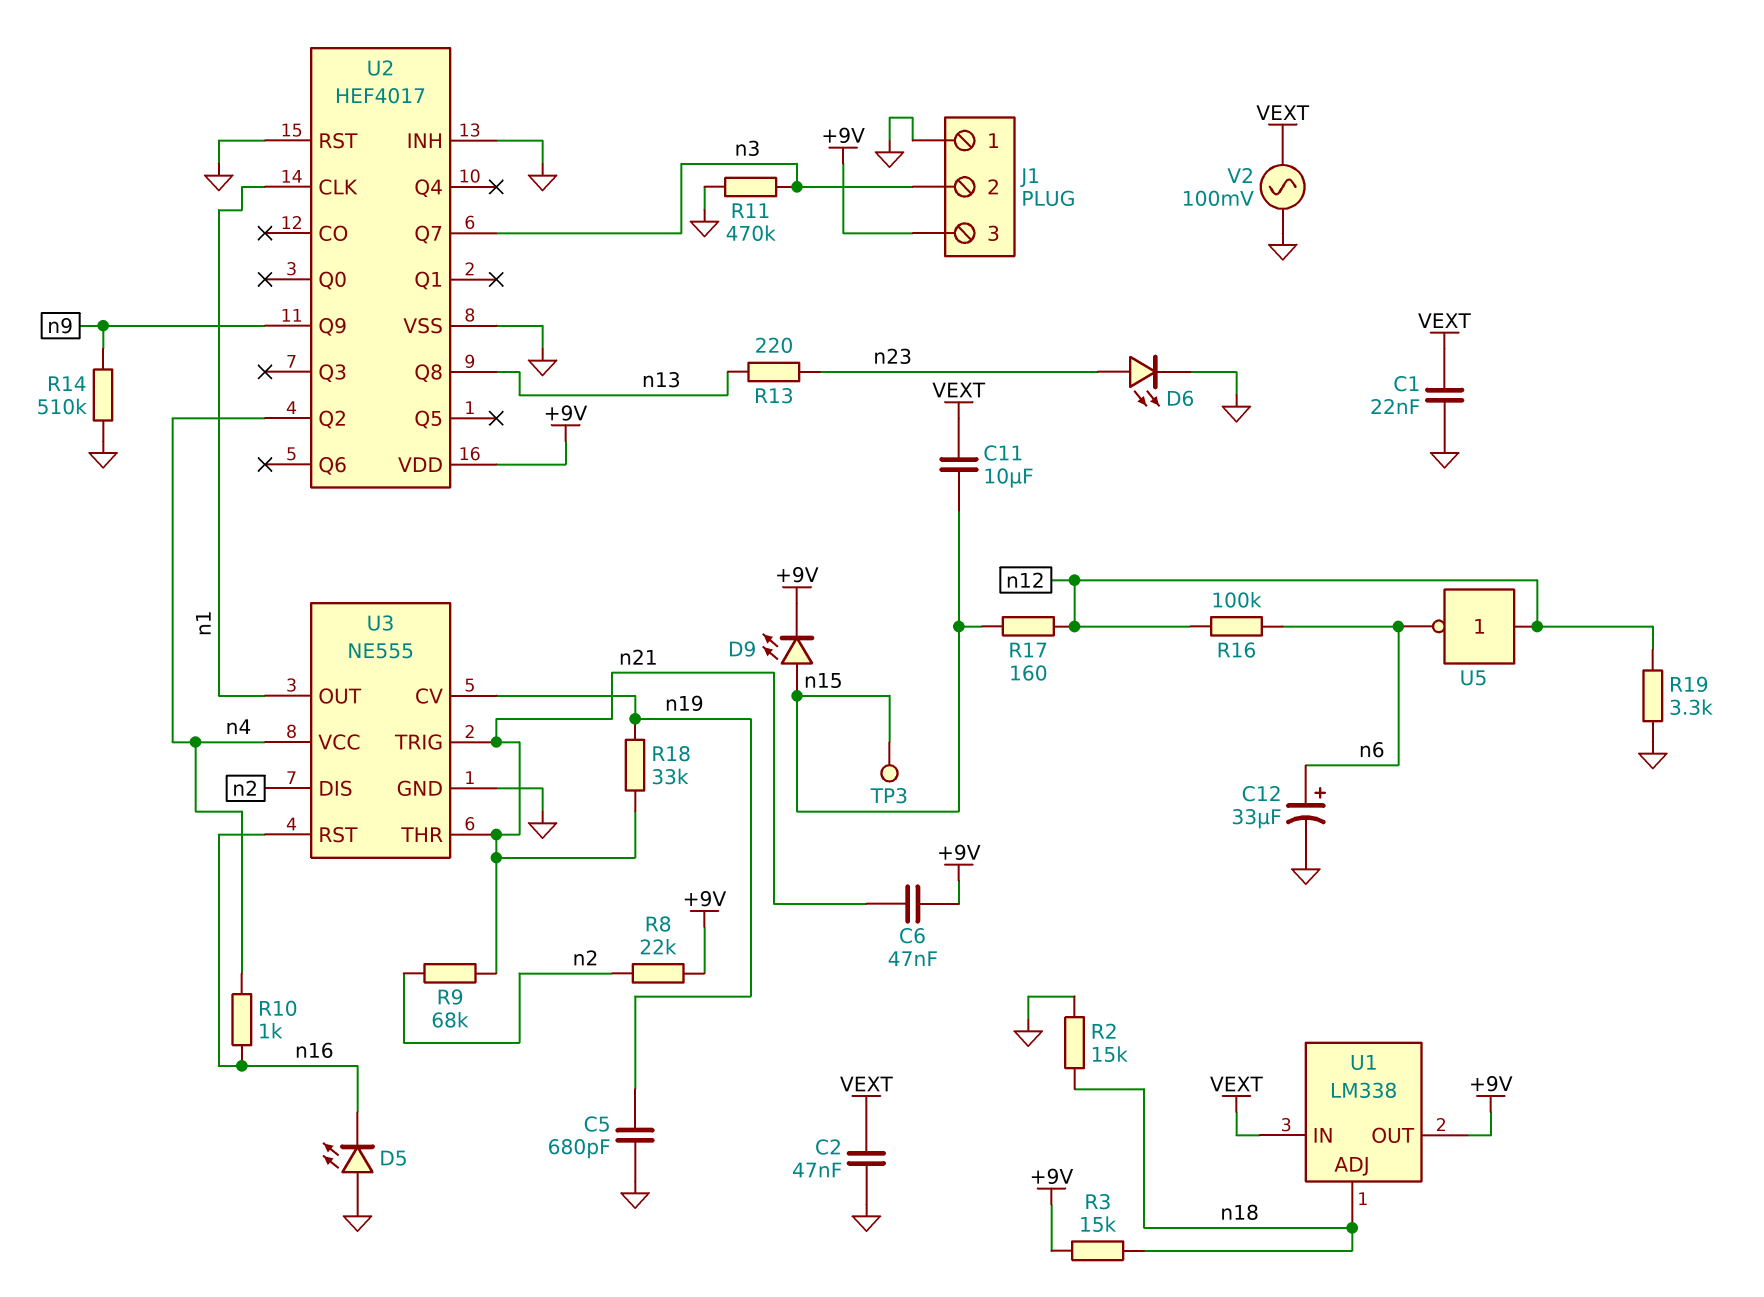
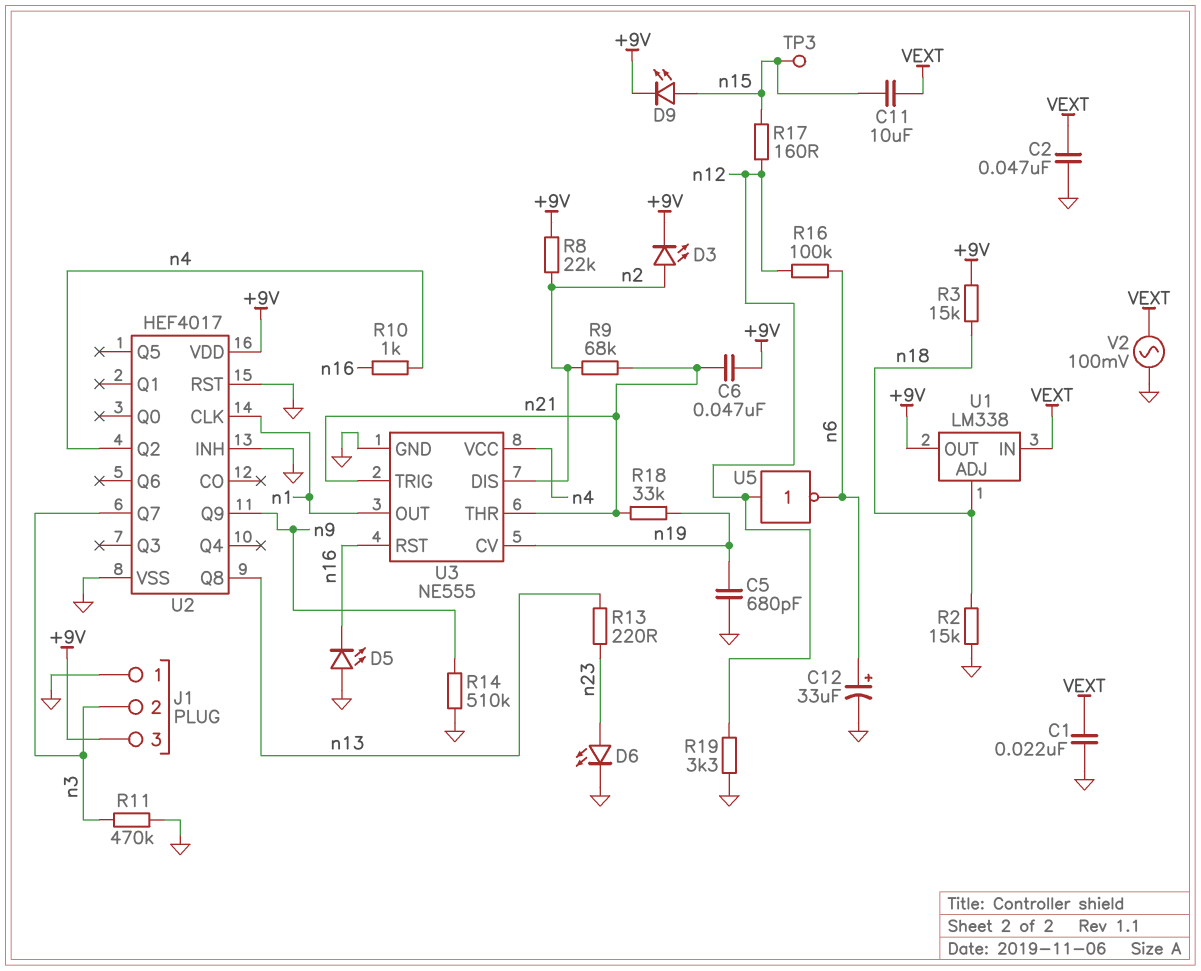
D3: none -> LED (A n2, K +9V)

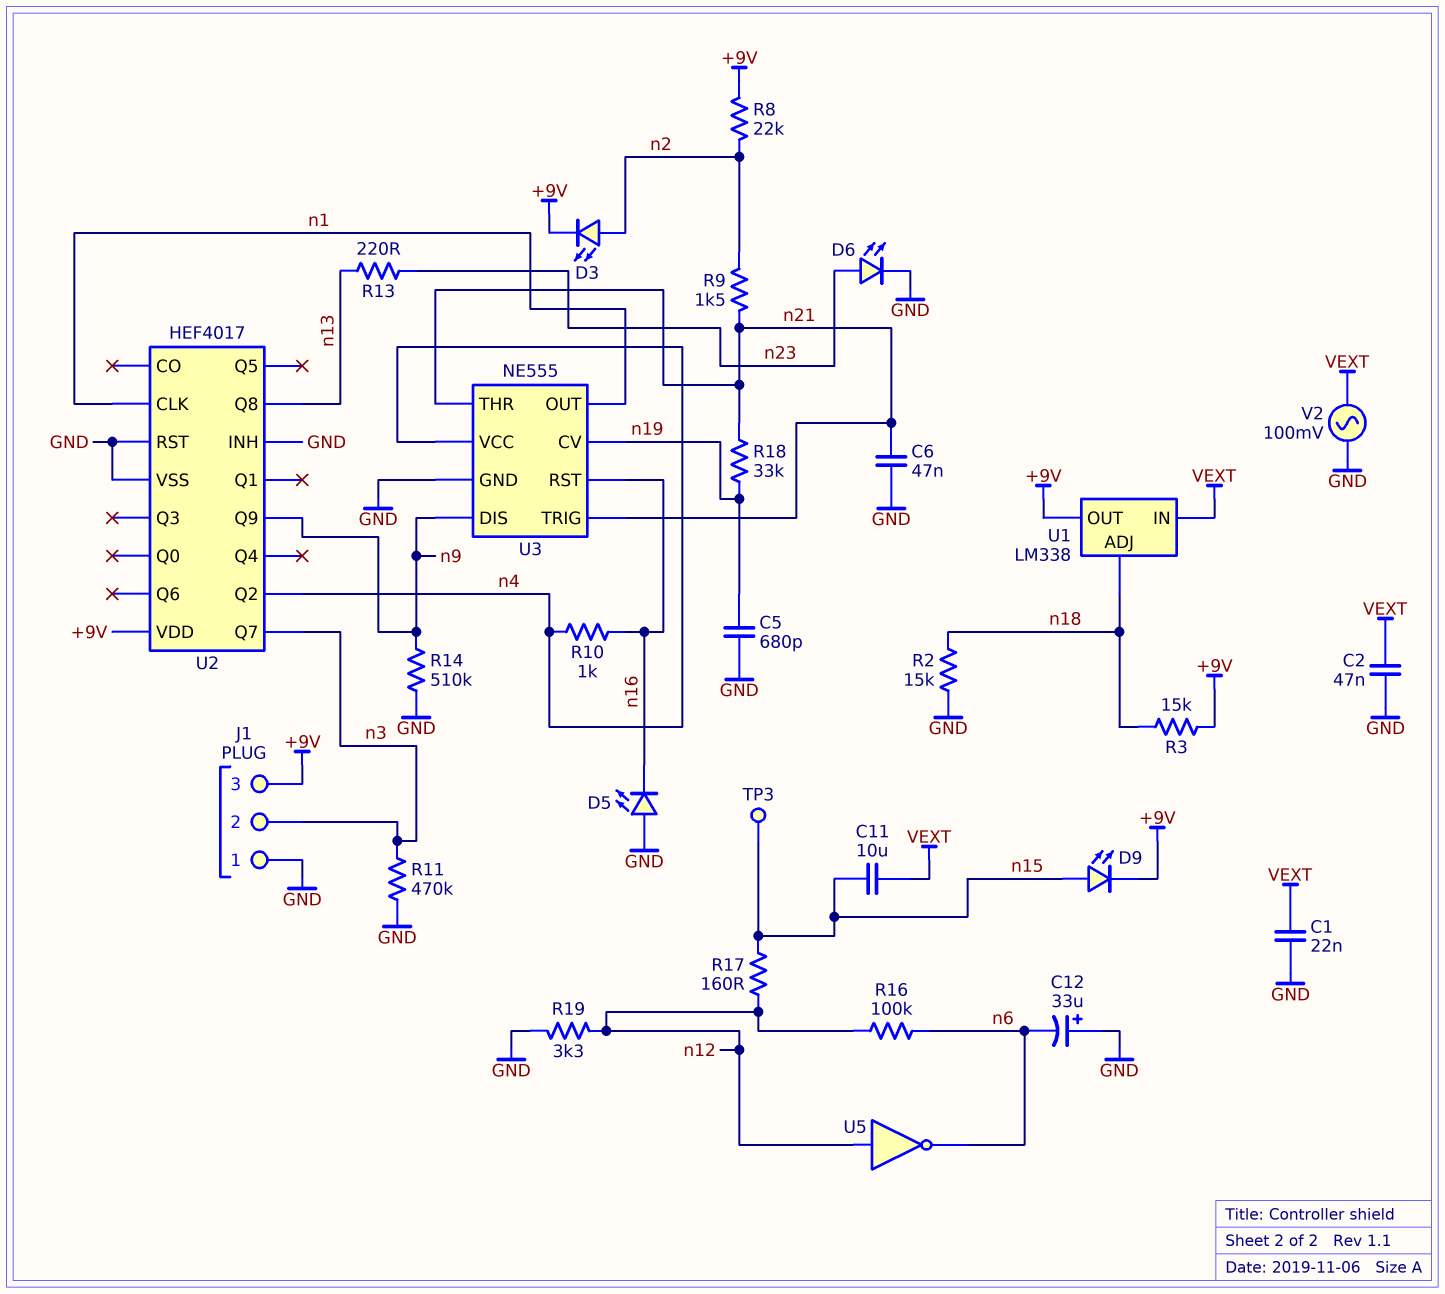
C6: 47nF (+9V, n21) -> 47nF (GND, n21)
C12: 33uF (plus n6, minus GND) -> 33uF (plus GND, minus n6)
R9: 68k (n2, n21) -> 1.5k (n2, n21)
U3 pin DIS: n2 -> n9

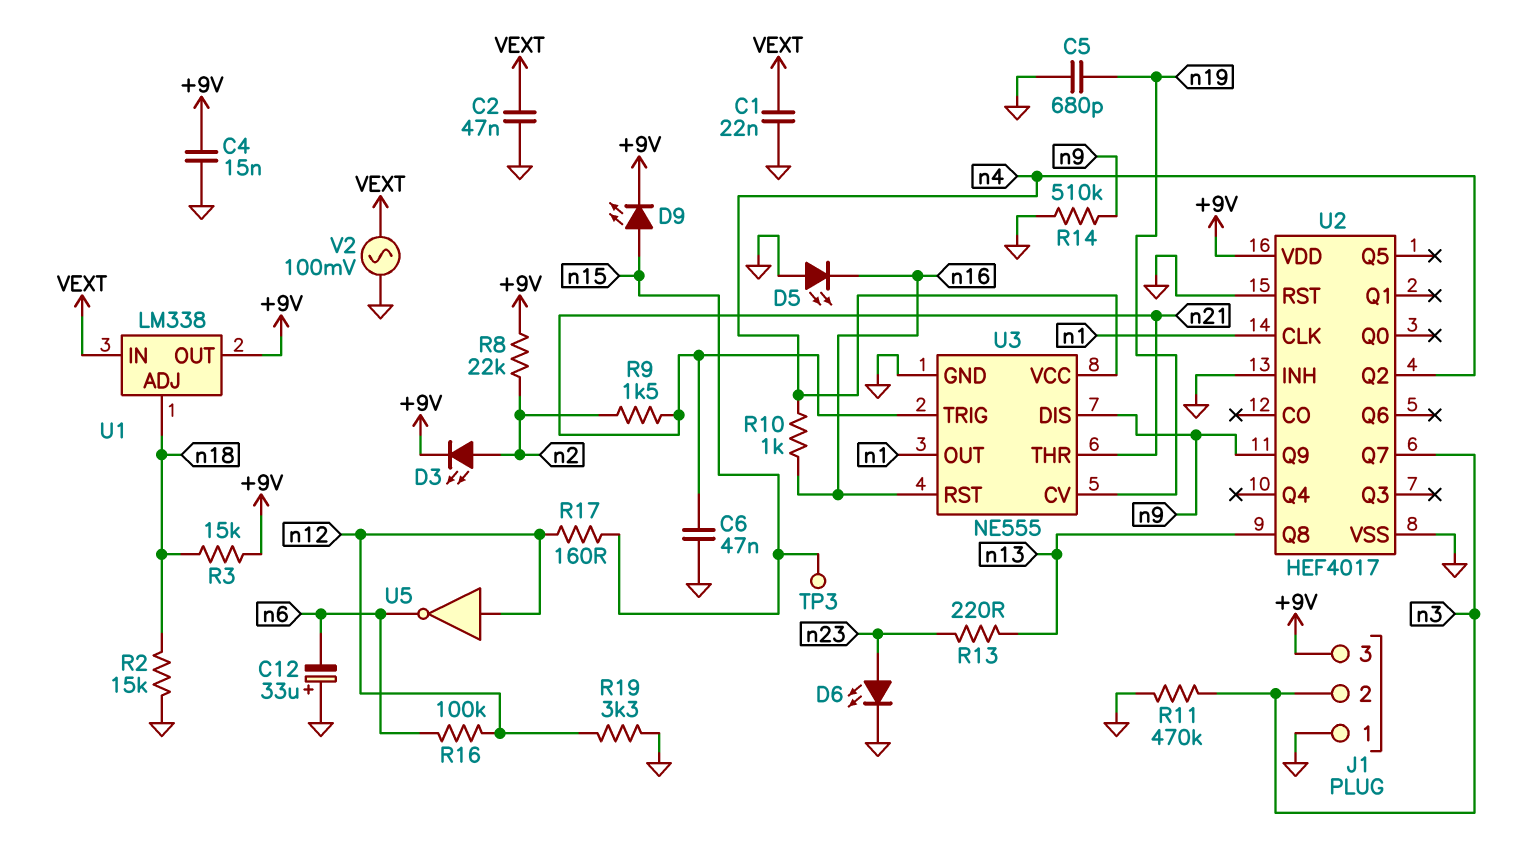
C4: none -> 15nF (+9V, GND)
C11: 10uF (VEXT, n15) -> none
R18: 33k (n19, n21) -> none

